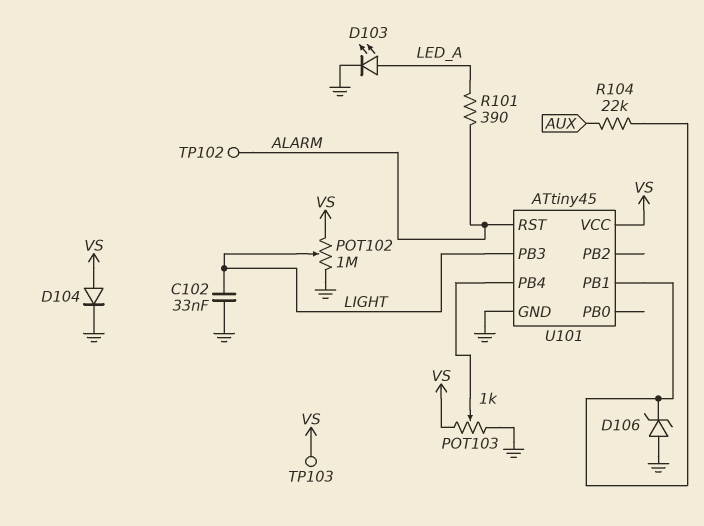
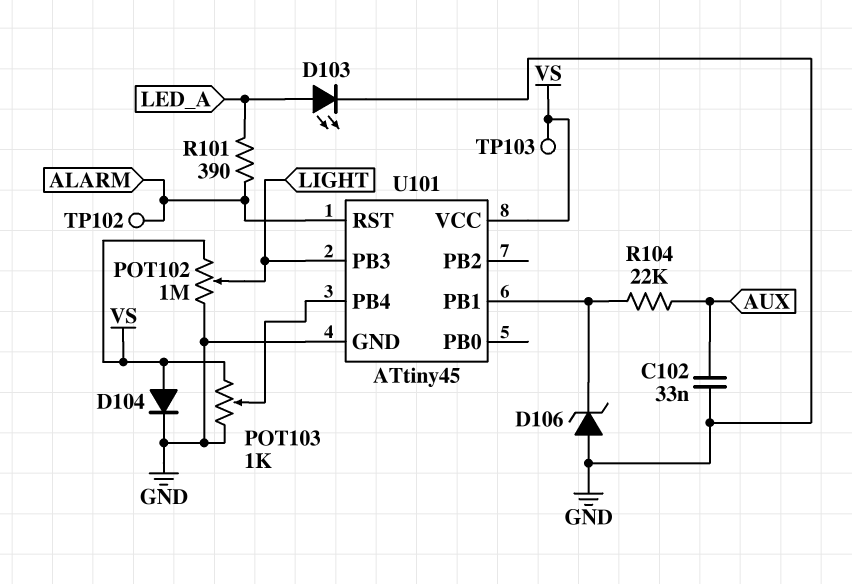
C102: 33nF (GND, LIGHT) -> 33nF (AUX, GND)

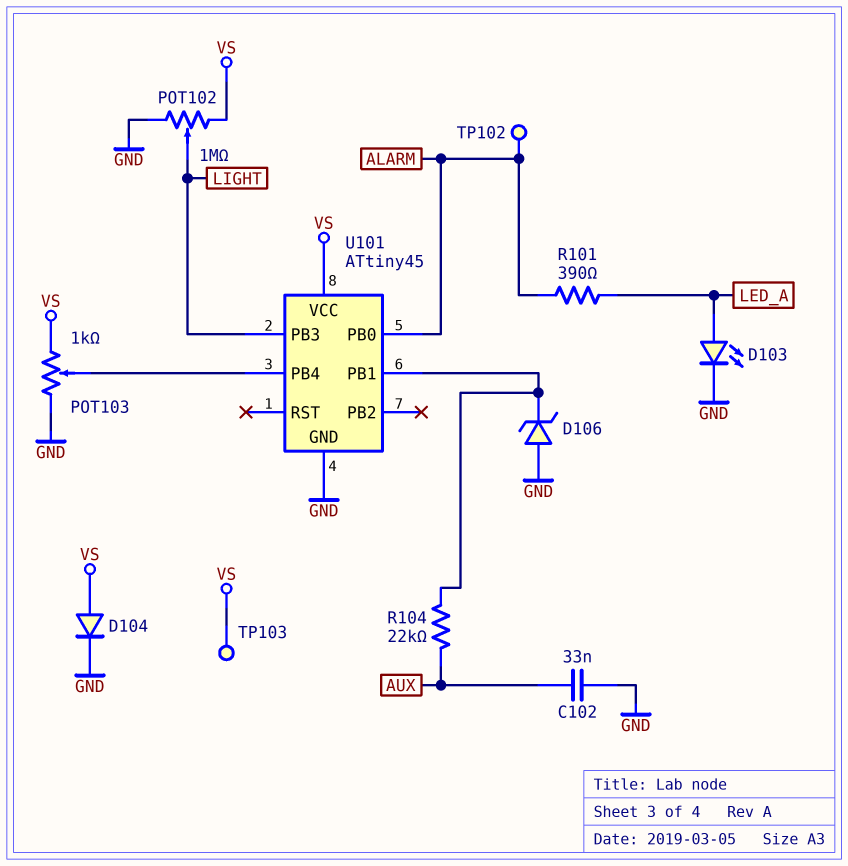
U101 pin PB0: none -> ALARM
U101 pin RST: ALARM -> none

